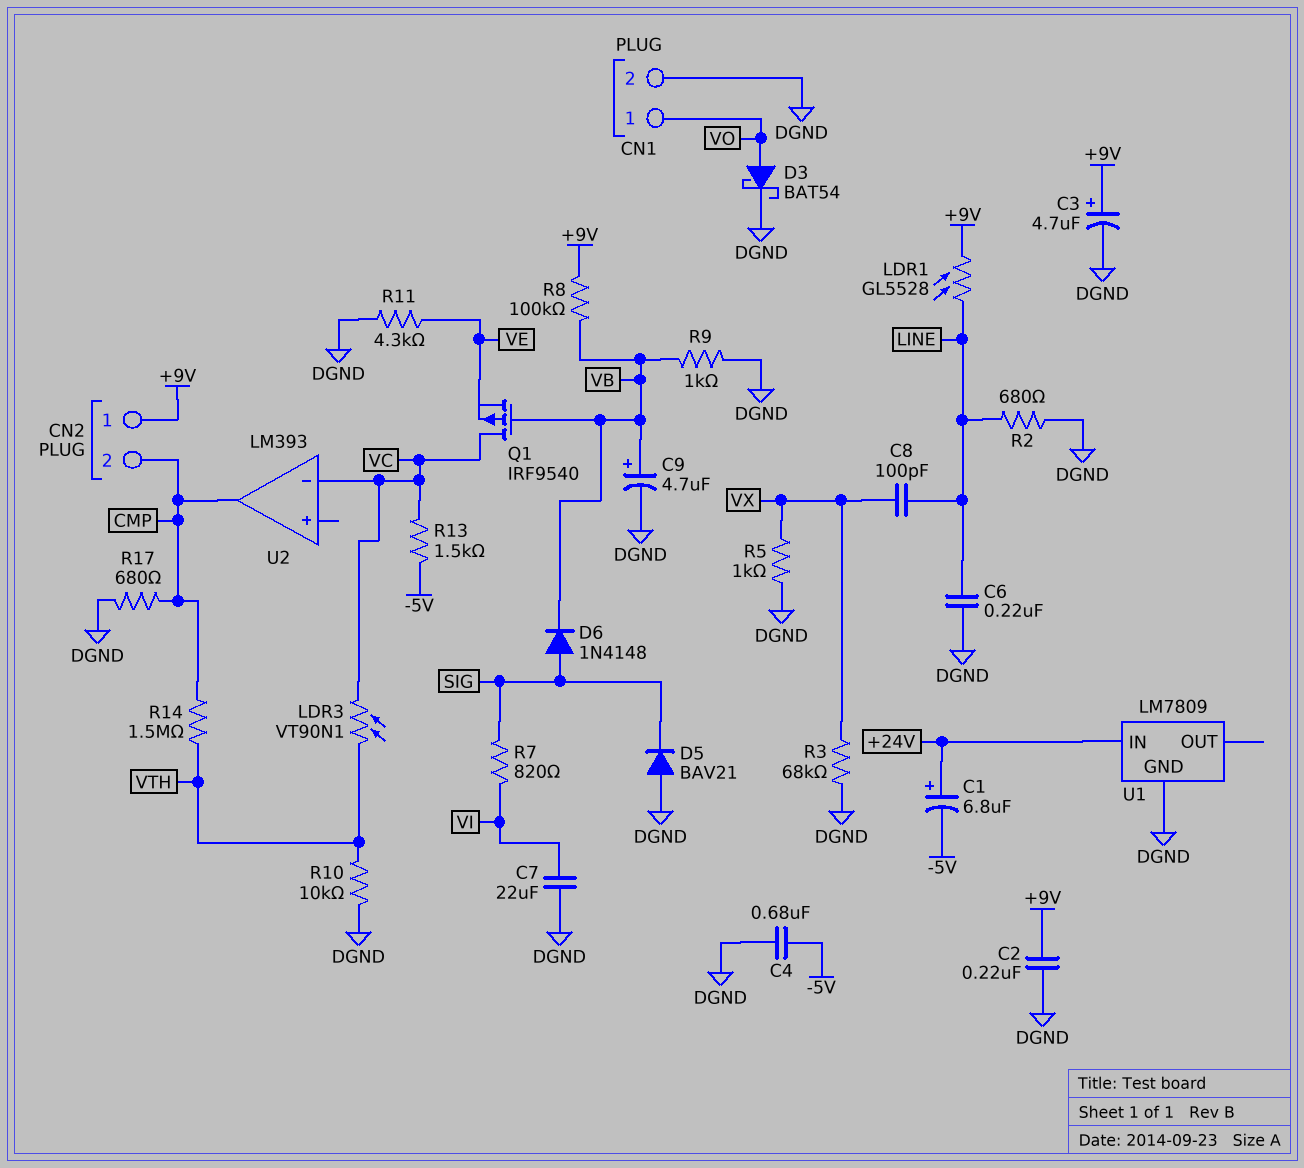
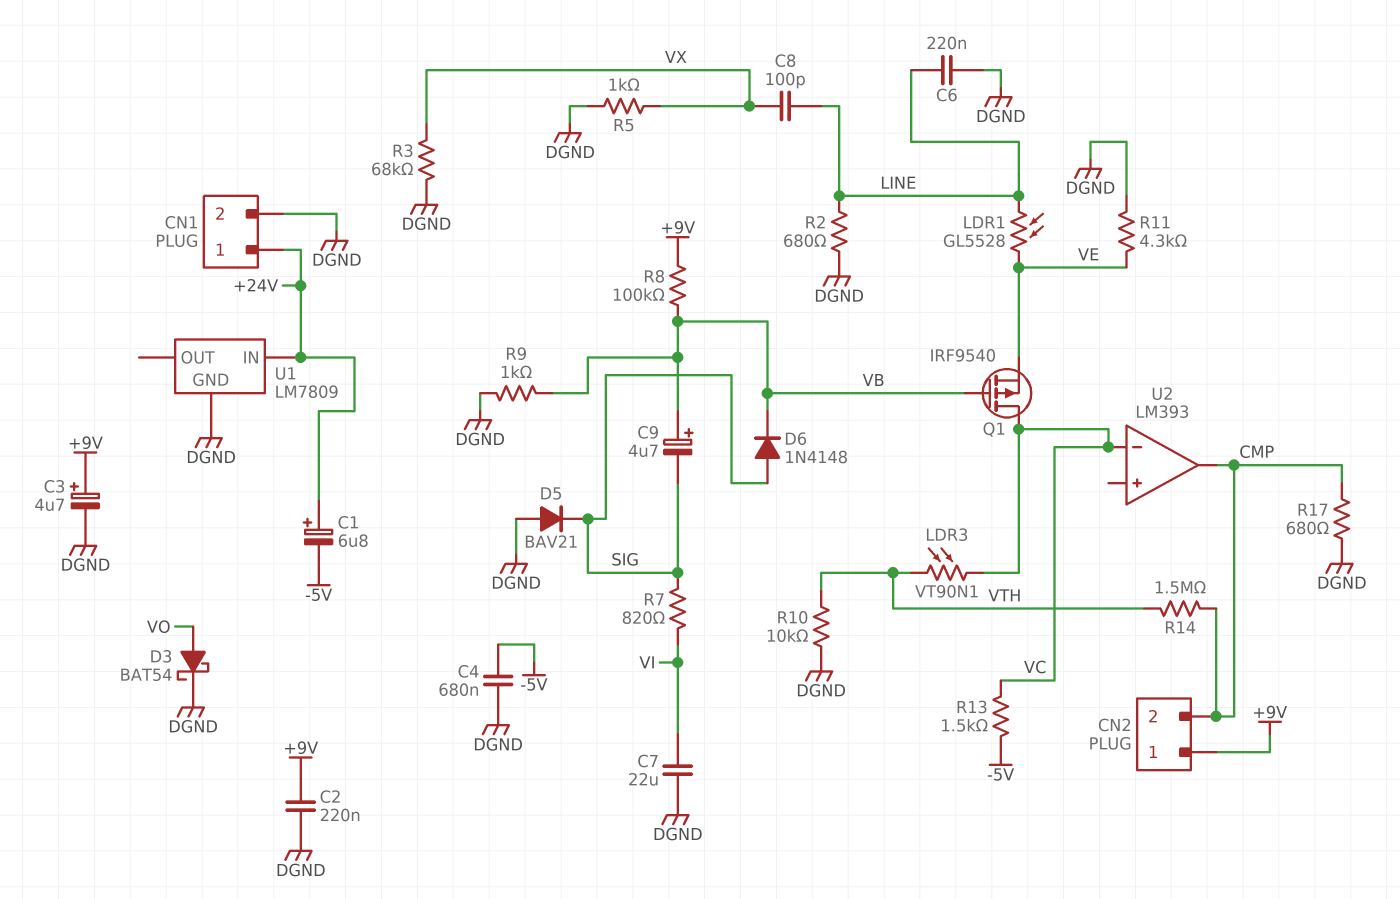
C9: 4.7uF (plus VB, minus DGND) -> 4.7uF (plus VB, minus SIG)
CN1 pin 1: VO -> +24V
LDR1: GL5528 (+9V, LINE) -> GL5528 (LINE, VE)

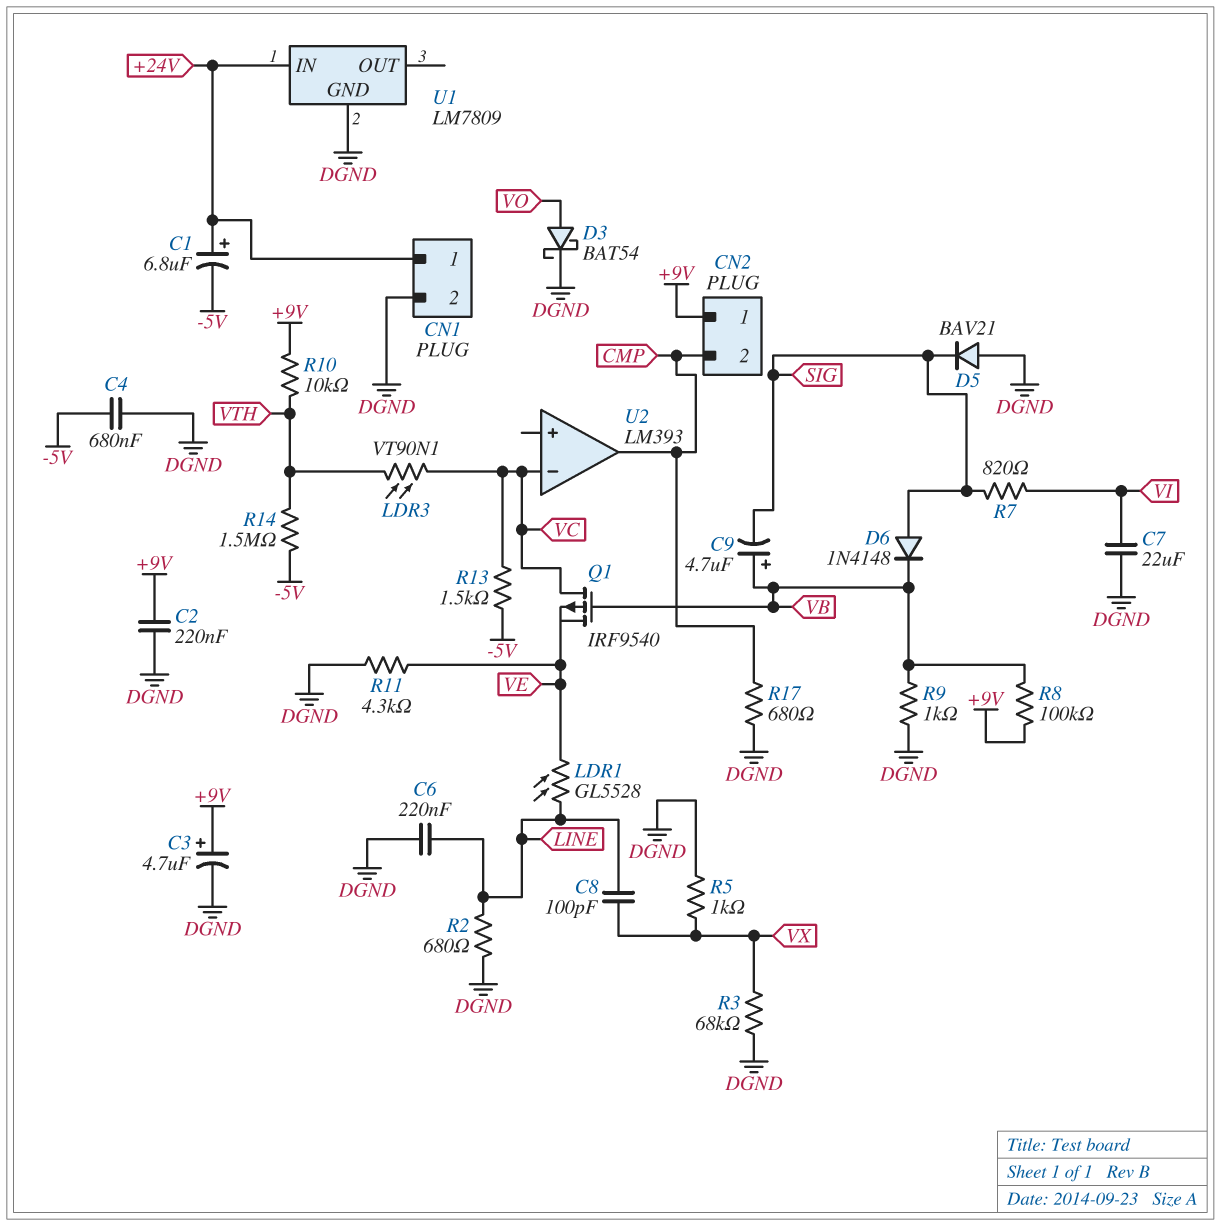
R10: 10k (DGND, VTH) -> 10k (+9V, VTH)
R14: 1.5M (CMP, VTH) -> 1.5M (-5V, VTH)

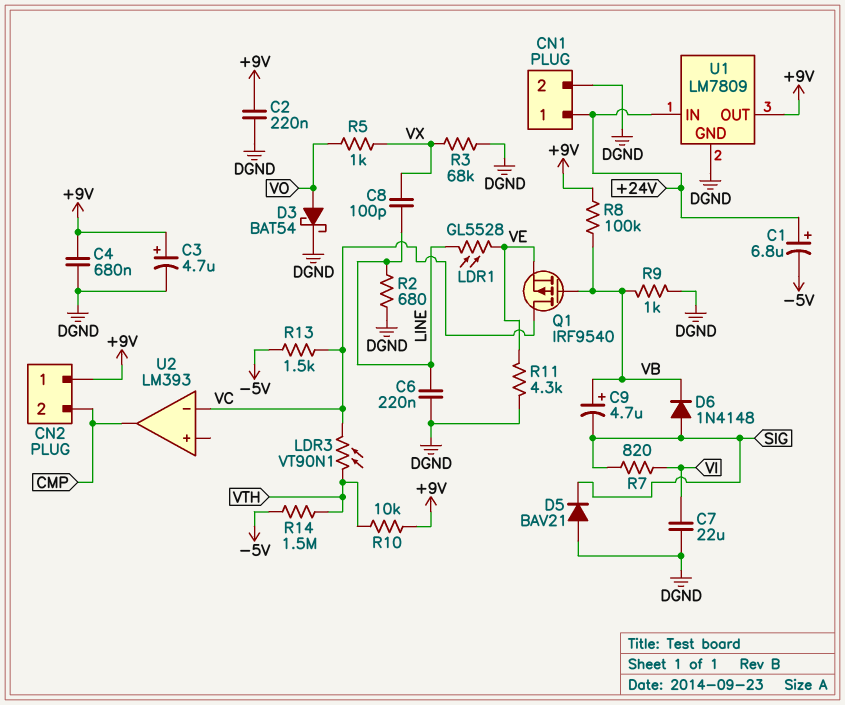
C4: 680nF (-5V, DGND) -> 680nF (+9V, DGND)
R5: 1k (DGND, VX) -> 1k (VO, VX)
R17: 680 (CMP, DGND) -> none
U1 pin OUT: none -> +9V

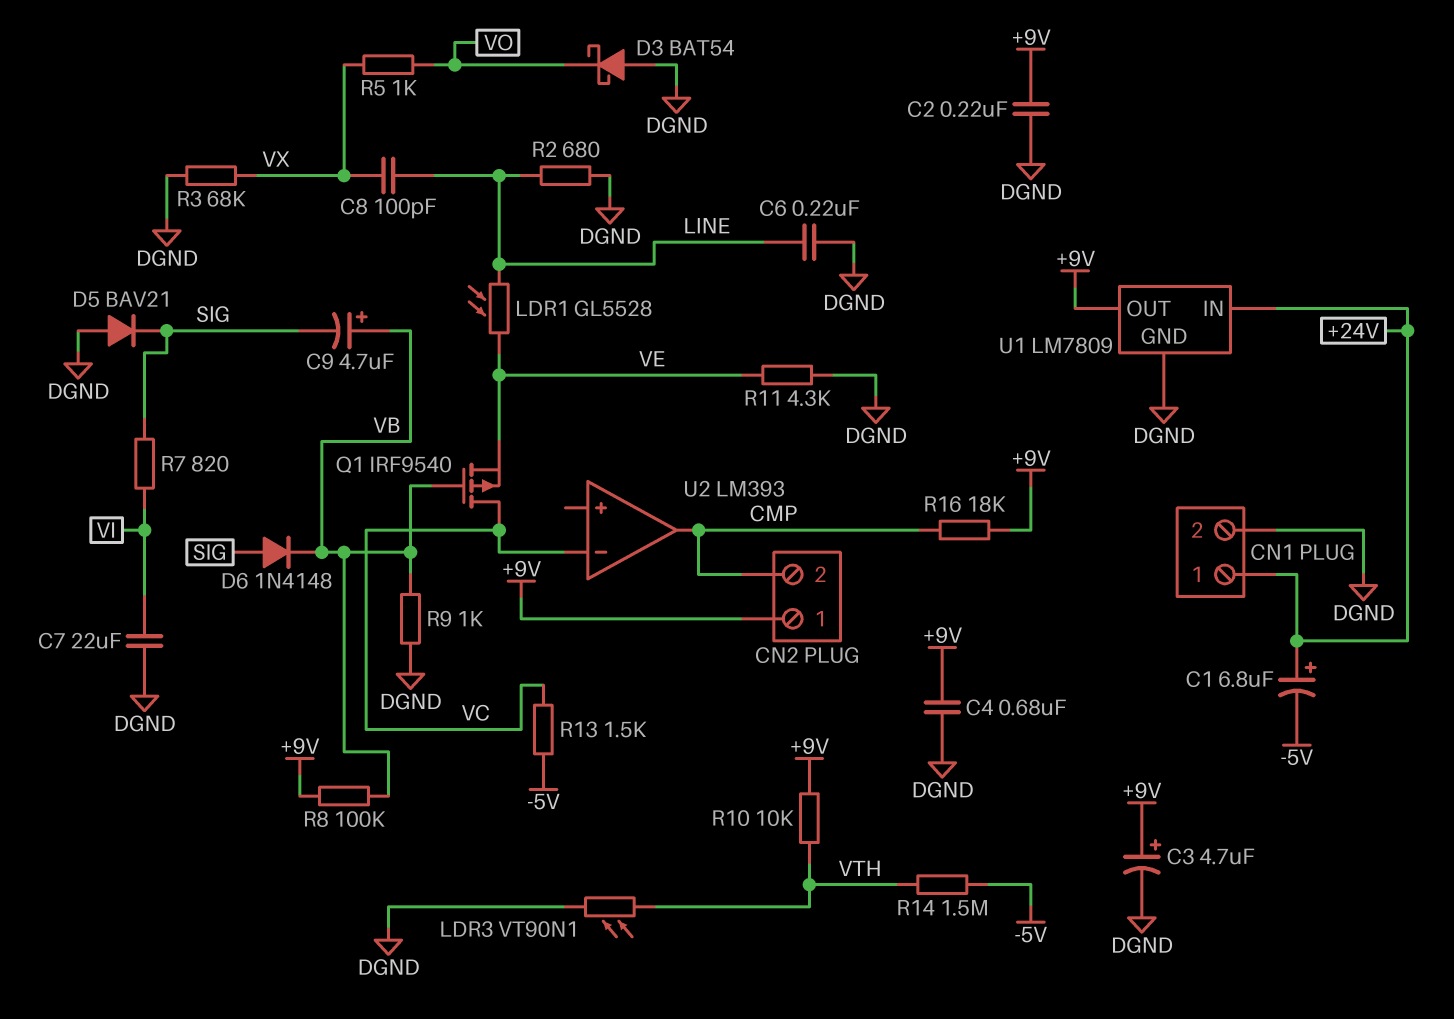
D3: schottky BAT54 (A VO, K DGND) -> schottky BAT54 (A DGND, K VO)
LDR3: VT90N1 (VC, VTH) -> VT90N1 (DGND, VTH)
R16: none -> 18k (+9V, CMP)

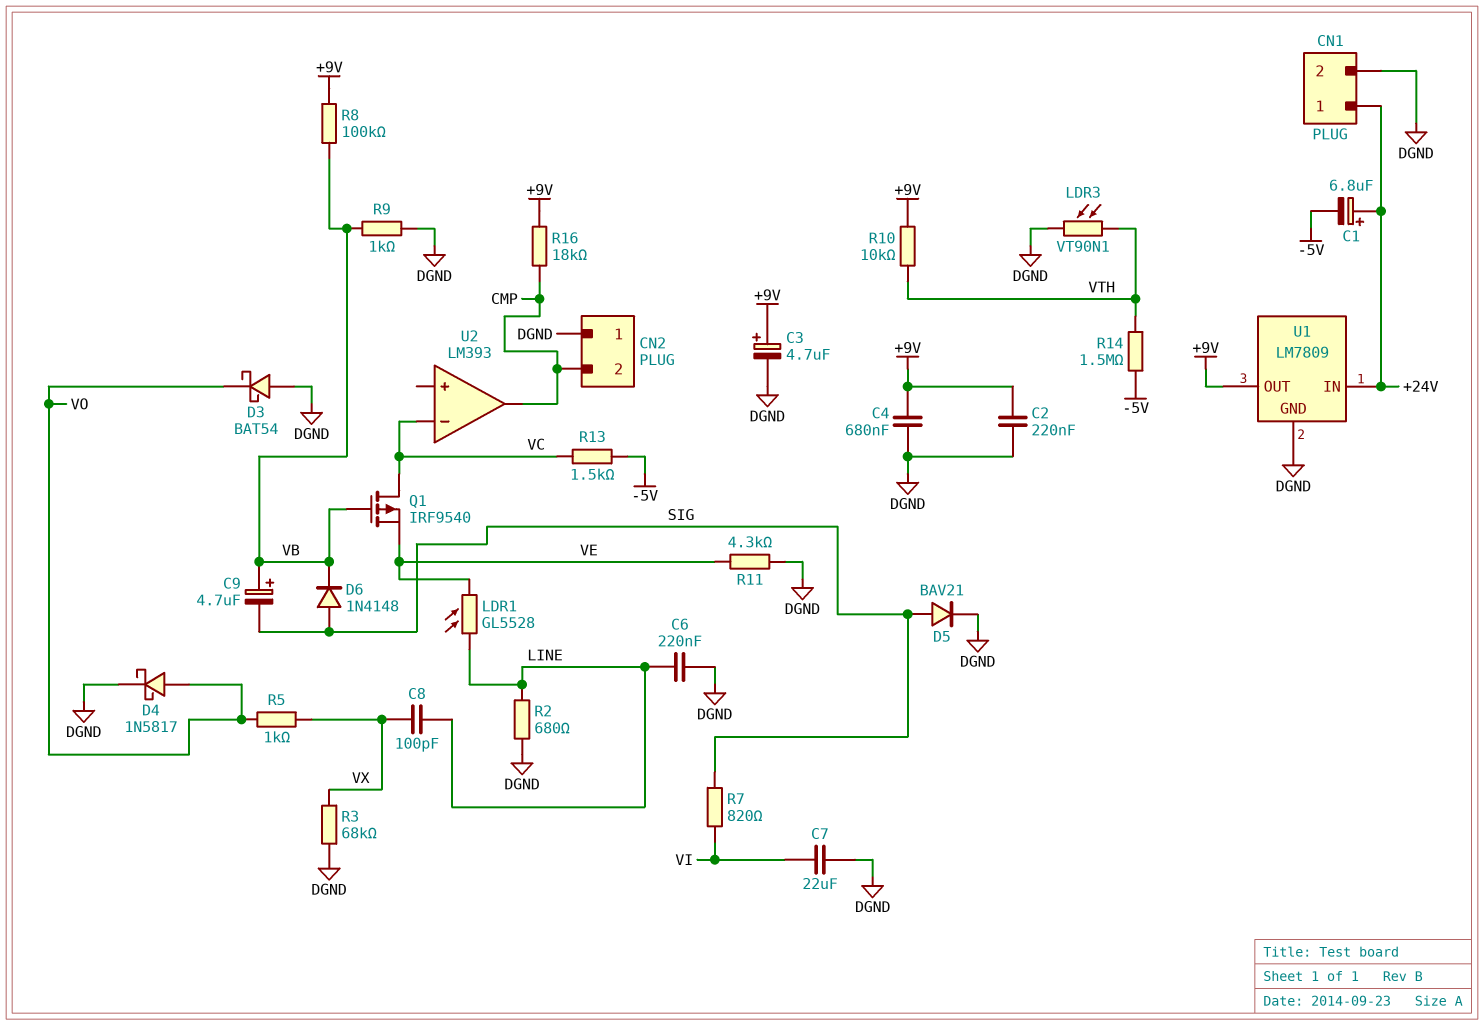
CN2 pin 1: +9V -> DGND
D4: none -> schottky 1N5817 (A VO, K DGND)
D5: diode BAV21 (A DGND, K SIG) -> diode BAV21 (A SIG, K DGND)

